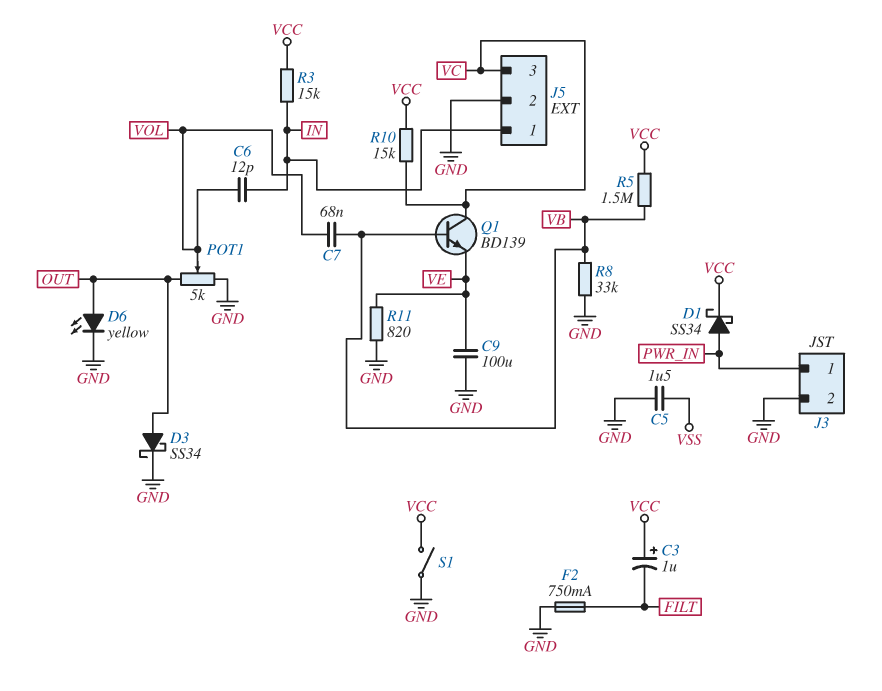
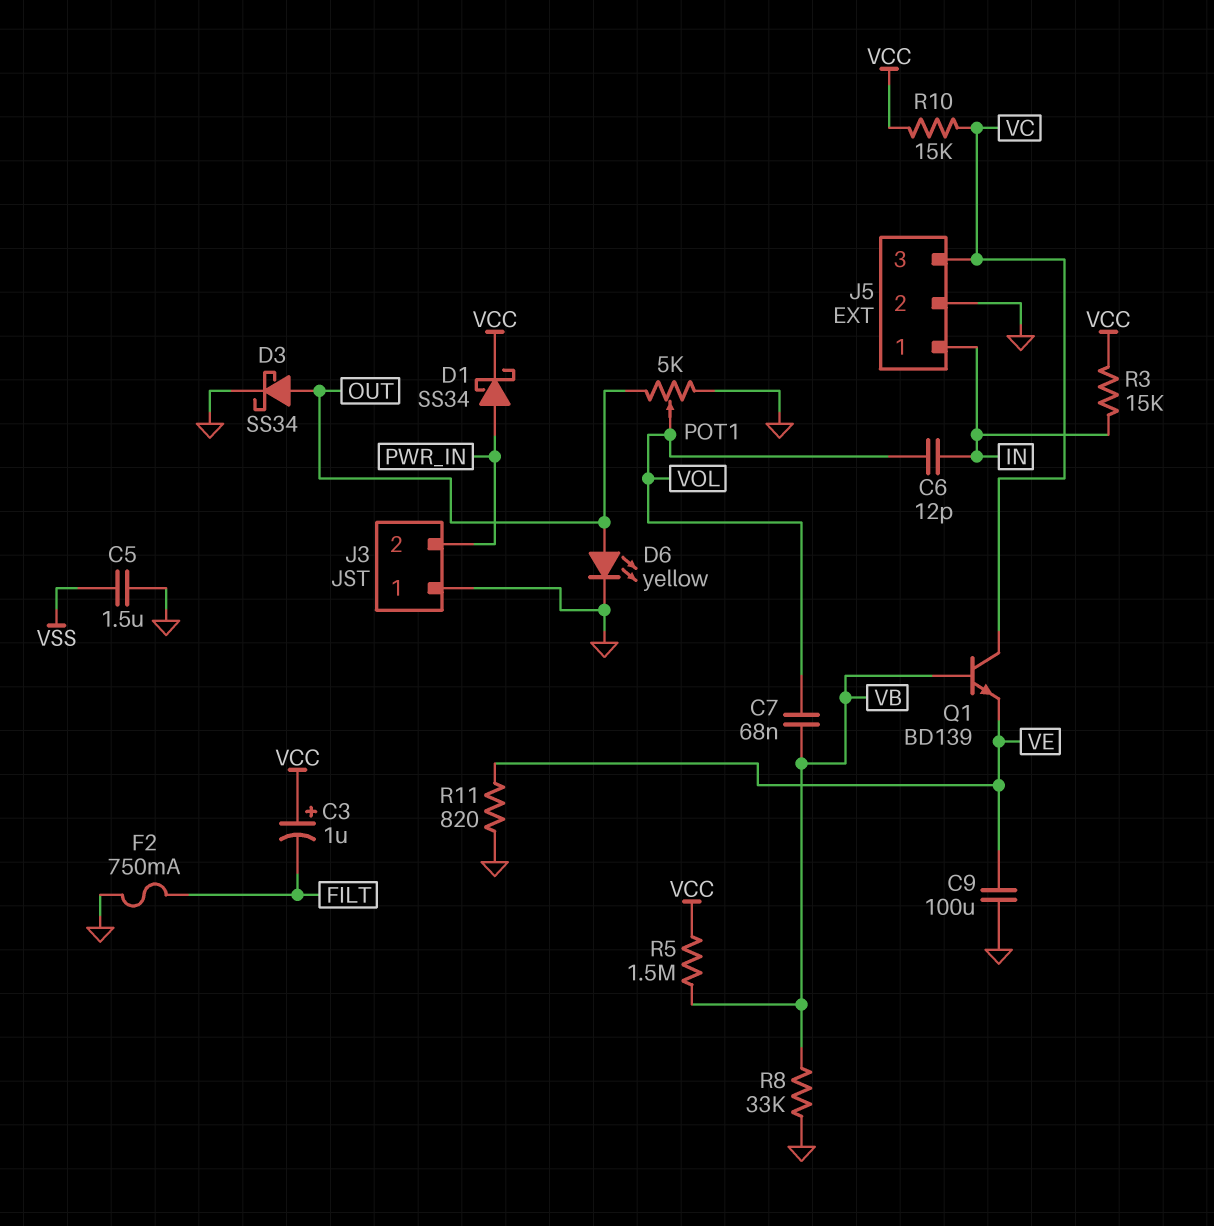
J3 pin 1: PWR_IN -> GND
J3 pin 2: GND -> PWR_IN
S1: switch (GND, VCC) -> none

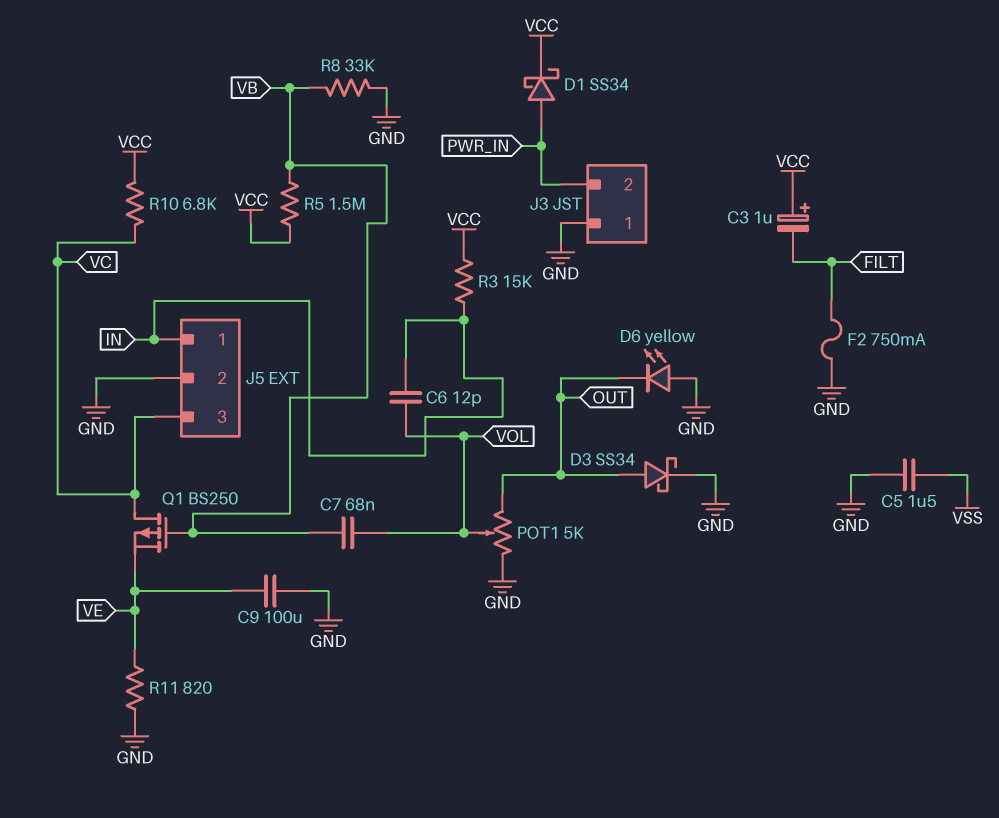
D6: LED yellow (A OUT, K GND) -> LED yellow (A GND, K OUT)
Q1: NPN BD139 (B VB, C VC, E VE) -> PMOS BS250 (G VB, D VC, S VE)
R10: 15k (VC, VCC) -> 6.8k (VC, VCC)

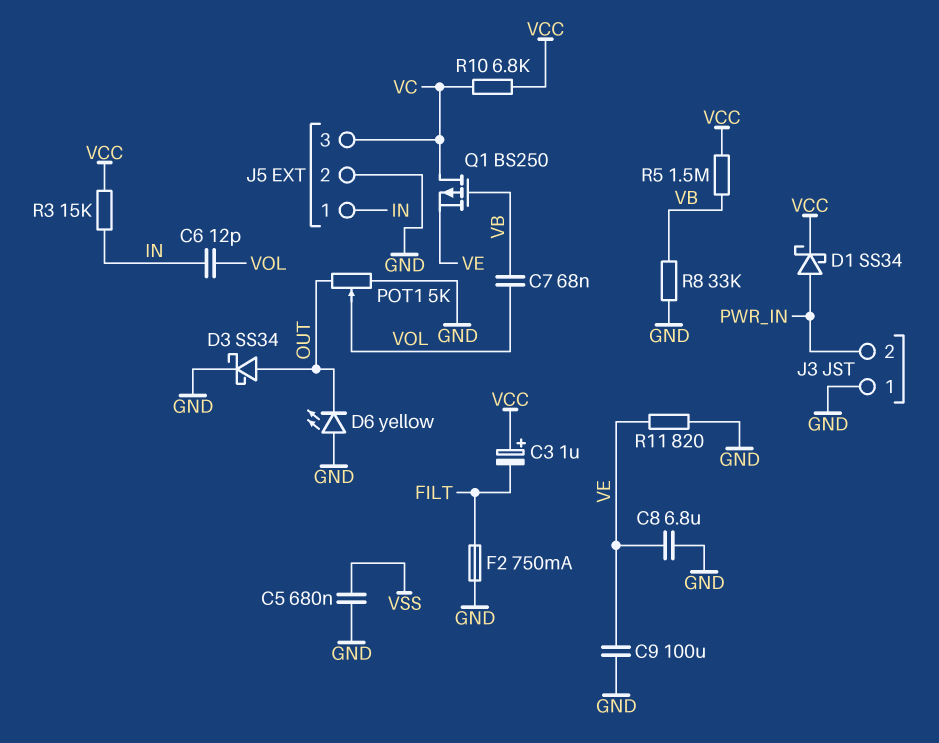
C5: 1.5uF (GND, VSS) -> 680nF (GND, VSS)
C8: none -> 6.8uF (GND, VE)

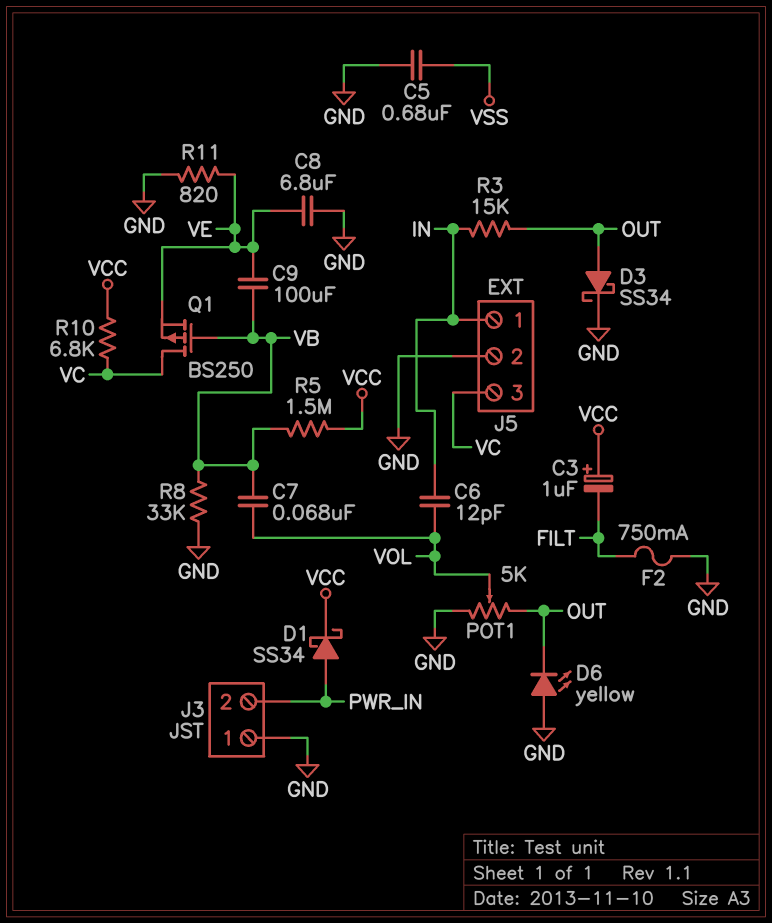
C9: 100uF (GND, VE) -> 100uF (VB, VE)
R3: 15k (IN, VCC) -> 15k (IN, OUT)

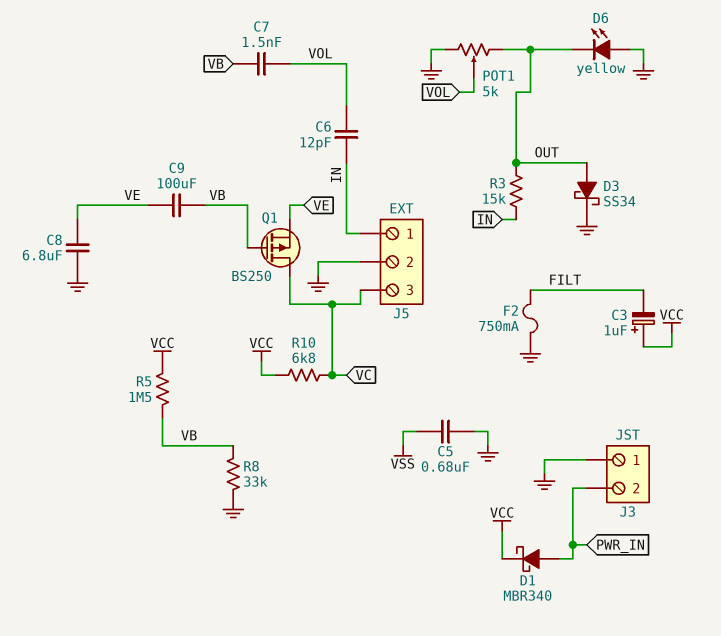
C7: 68nF (VB, VOL) -> 1.5nF (VB, VOL)
D1: schottky SS34 (A PWR_IN, K VCC) -> schottky MBR340 (A PWR_IN, K VCC)
R11: 820 (GND, VE) -> none

